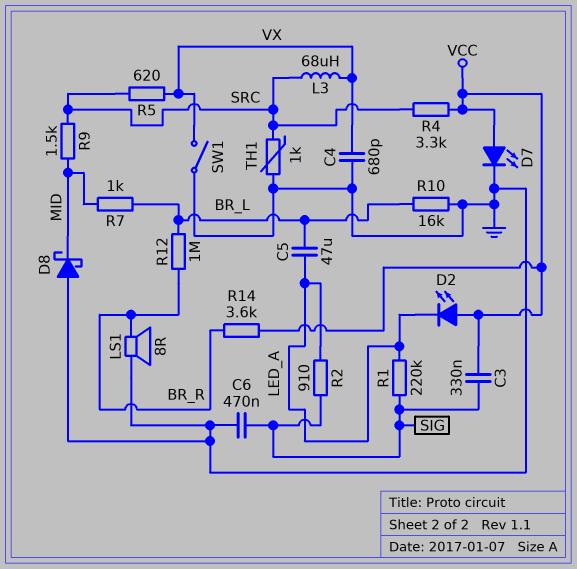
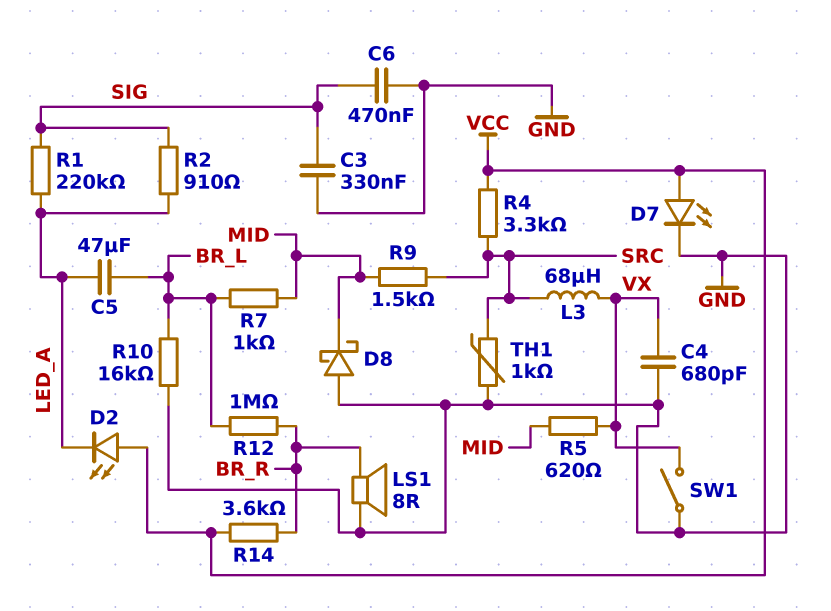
C3: 330nF (SIG, VCC) -> 330nF (GND, SIG)
R5: 620 (SRC, VX) -> 620 (MID, VX)

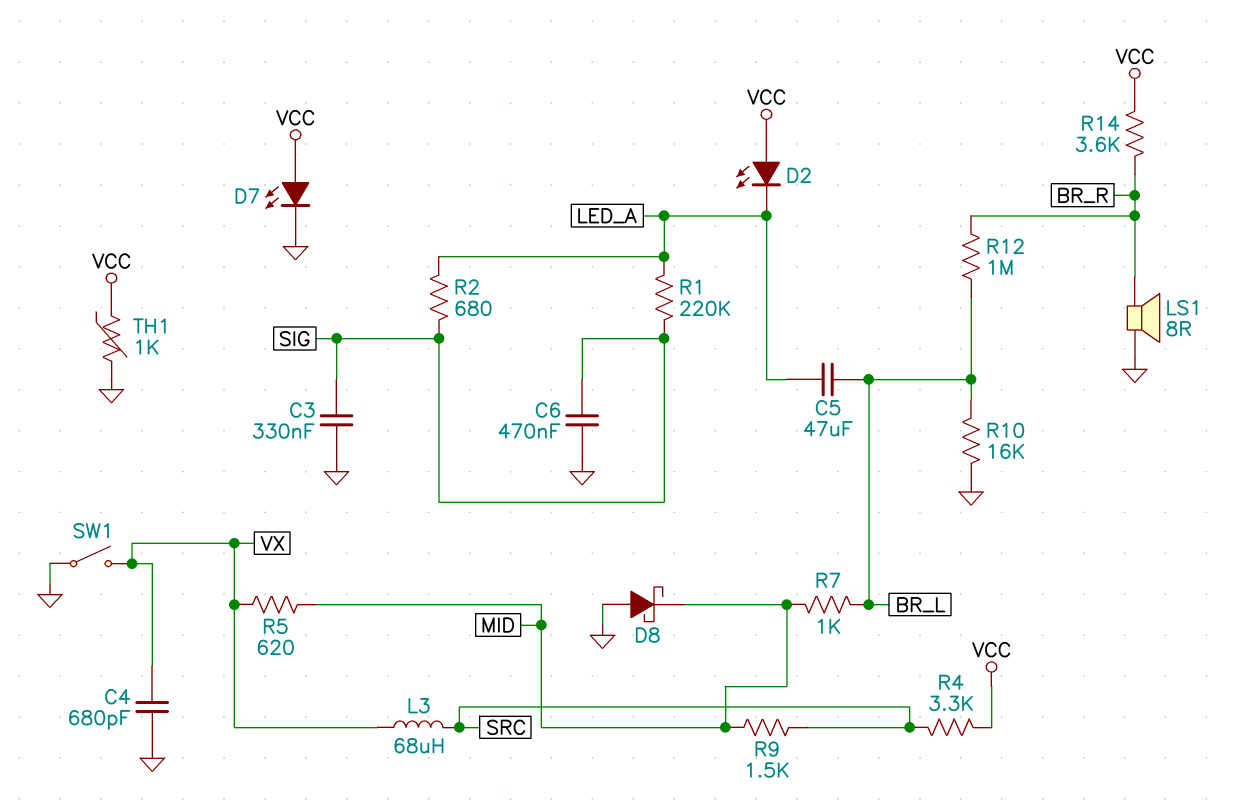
R2: 910 (LED_A, SIG) -> 680 (LED_A, SIG)
TH1: 1k (GND, SRC) -> 1k (GND, VCC)

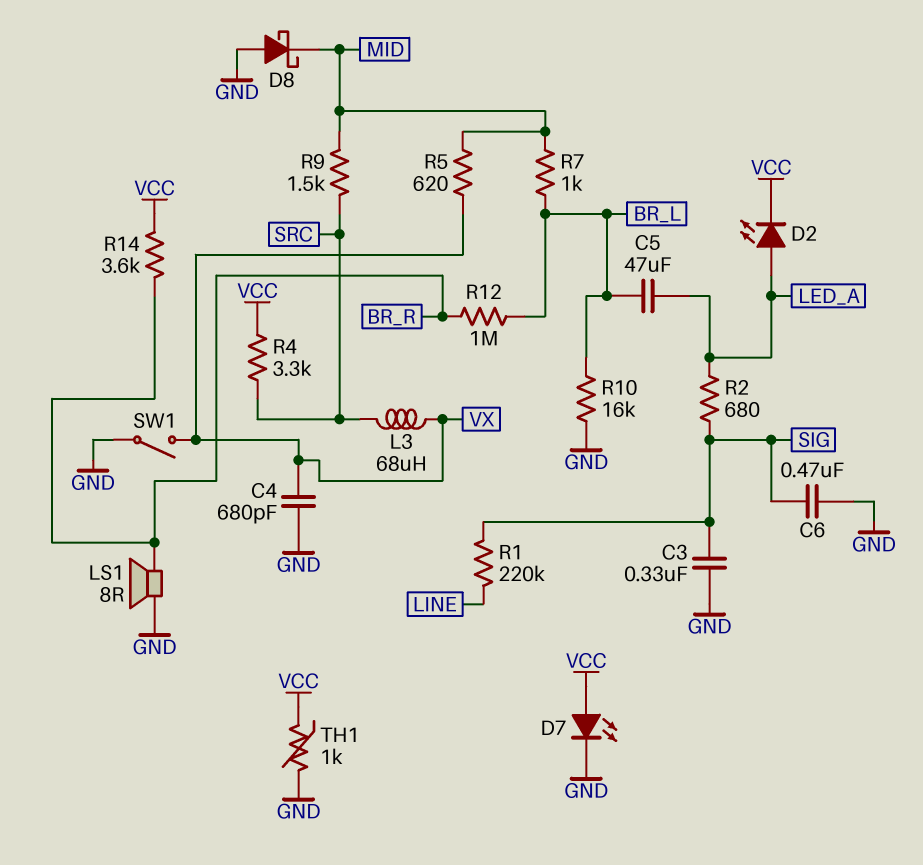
D2: LED (A VCC, K LED_A) -> LED (A LED_A, K VCC)
R1: 220k (LED_A, SIG) -> 220k (LINE, SIG)

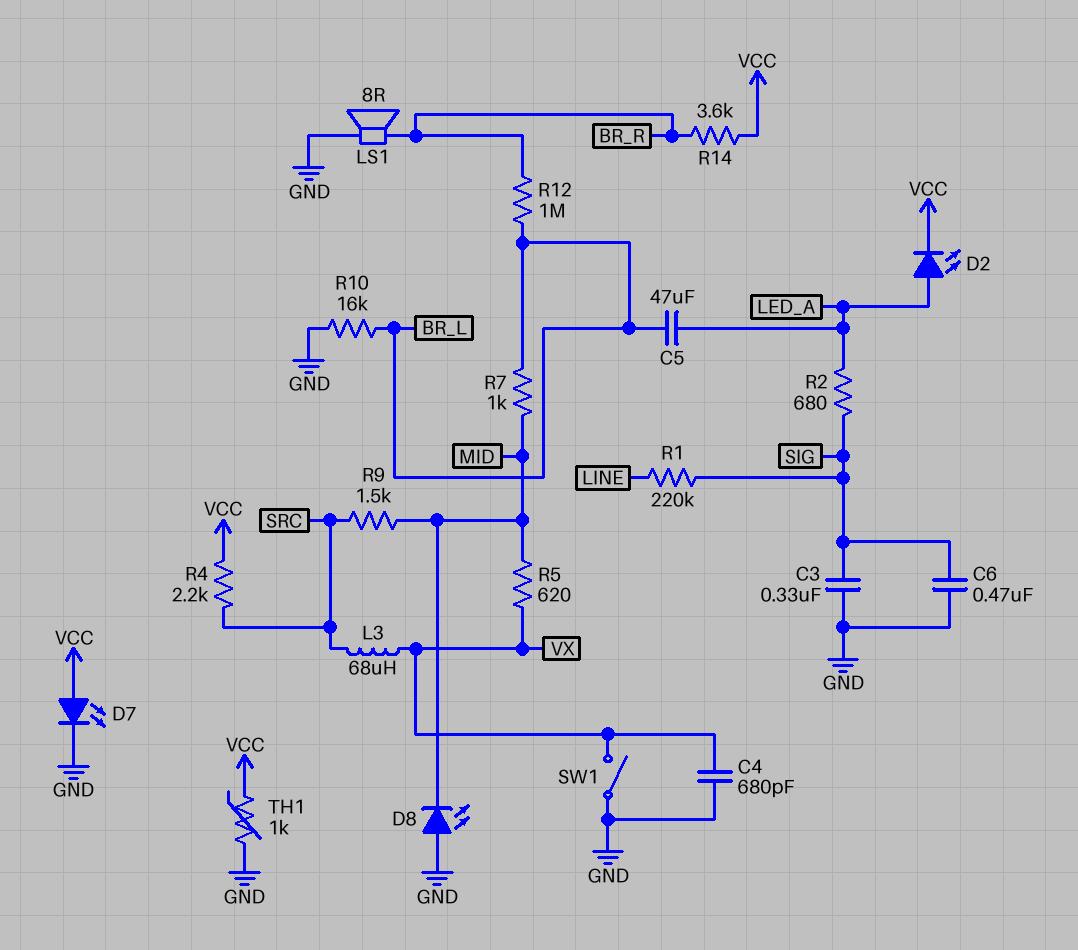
D8: schottky (A GND, K MID) -> LED (A GND, K MID)
R4: 3.3k (SRC, VCC) -> 2.2k (SRC, VCC)

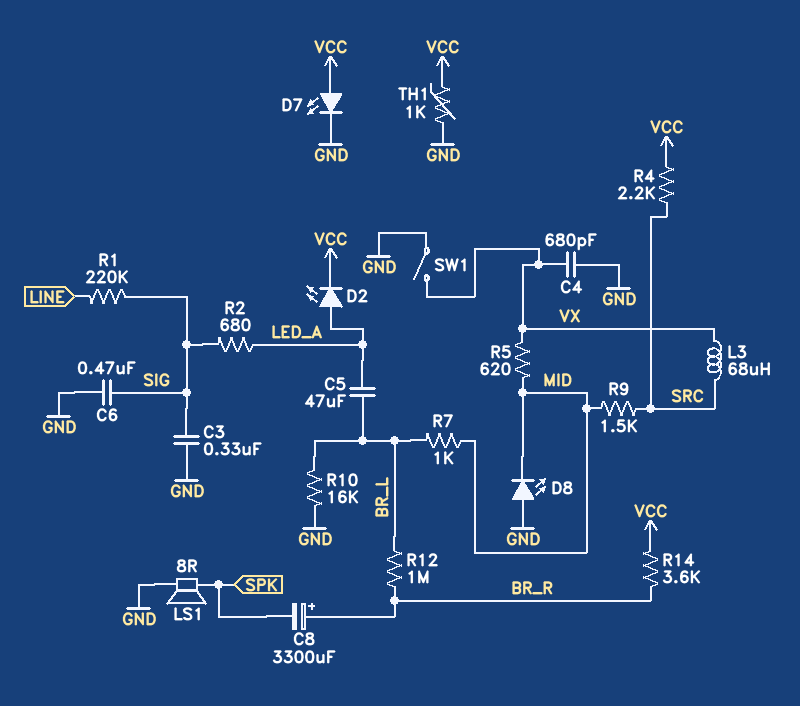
C8: none -> 3300uF (plus BR_R, minus SPK)
LS1: speaker 8R (BR_R, GND) -> speaker 8R (GND, SPK)

